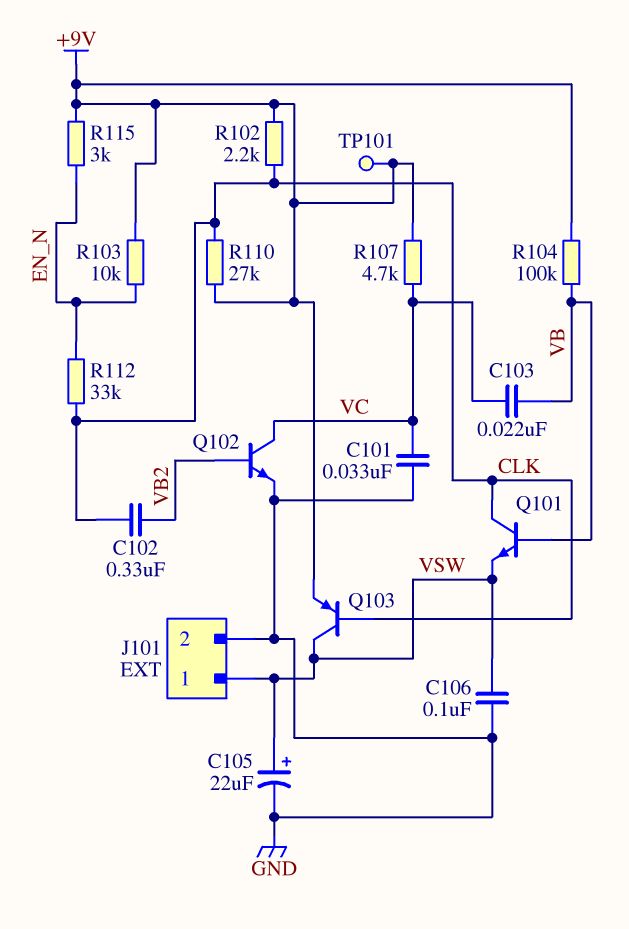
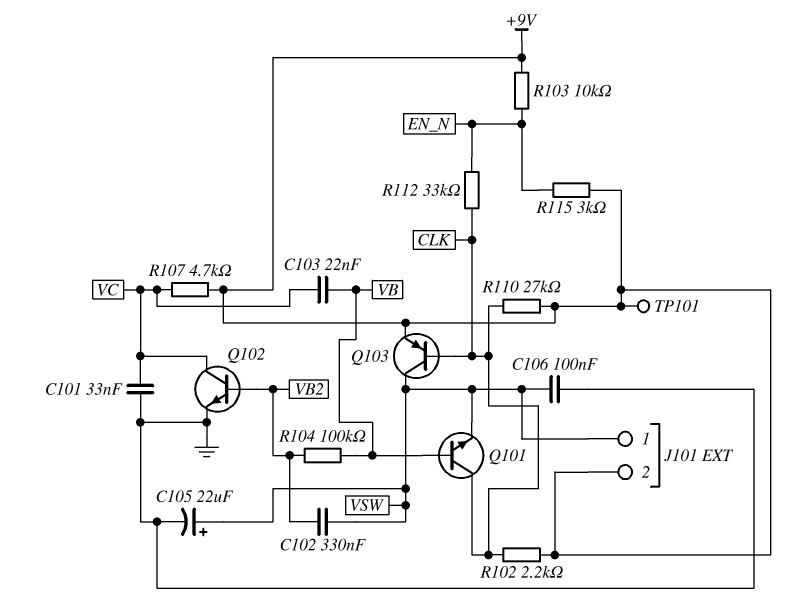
C102: 330nF (CLK, VB2) -> 330nF (VB2, VSW)
J101 pin 2: GND -> +9V
R104: 100k (+9V, VB) -> 100k (VB, VB2)

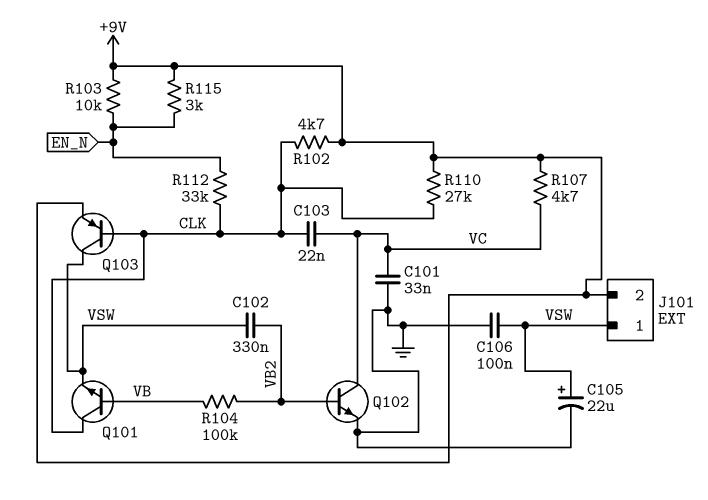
C103: 22nF (VB, VC) -> 22nF (CLK, VC)
R102: 2.2k (+9V, CLK) -> 4.7k (+9V, CLK)
TP101: test point (+9V) -> none

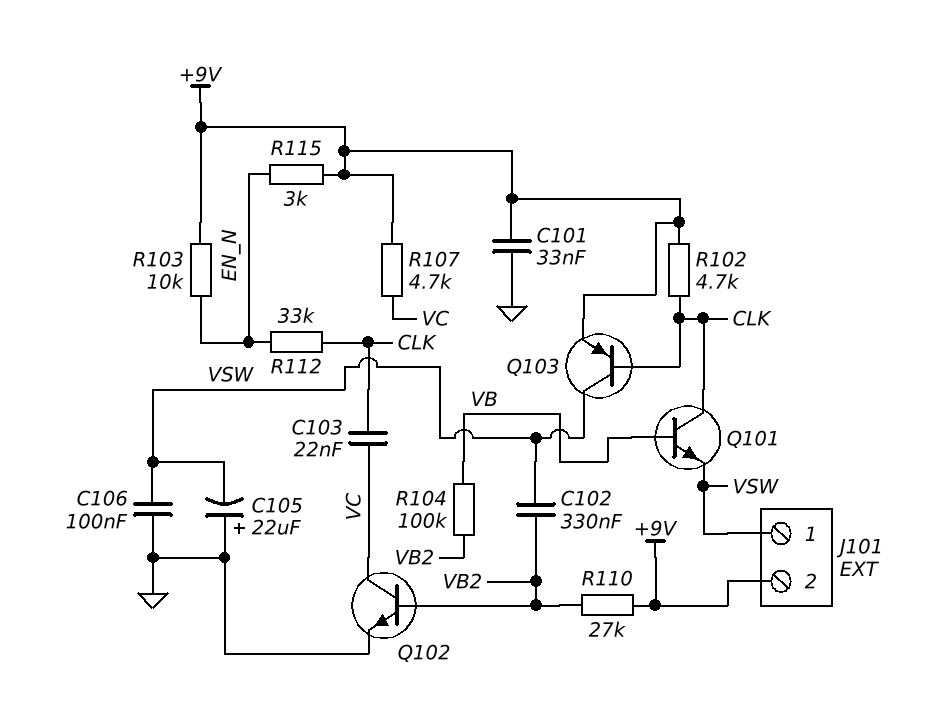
C101: 33nF (GND, VC) -> 33nF (+9V, GND)
C105: 22uF (plus VSW, minus GND) -> 22uF (plus GND, minus VSW)
R110: 27k (+9V, CLK) -> 27k (+9V, VB2)

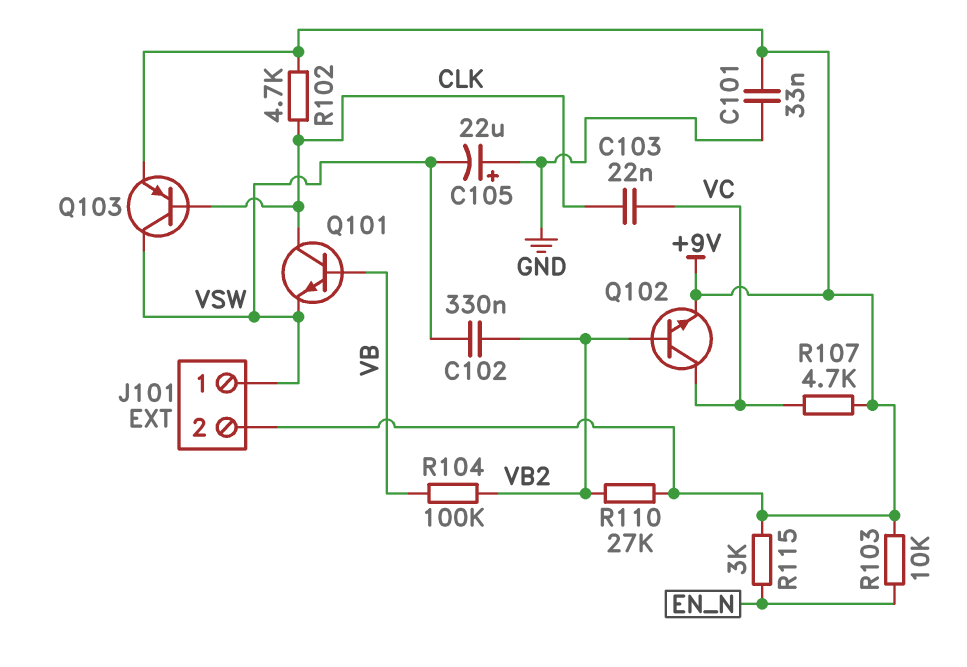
C106: 100nF (GND, VSW) -> none
Q102: NPN (B VB2, C VC, E GND) -> NPN (B VB2, C VC, E +9V)
R112: 33k (CLK, EN_N) -> none

